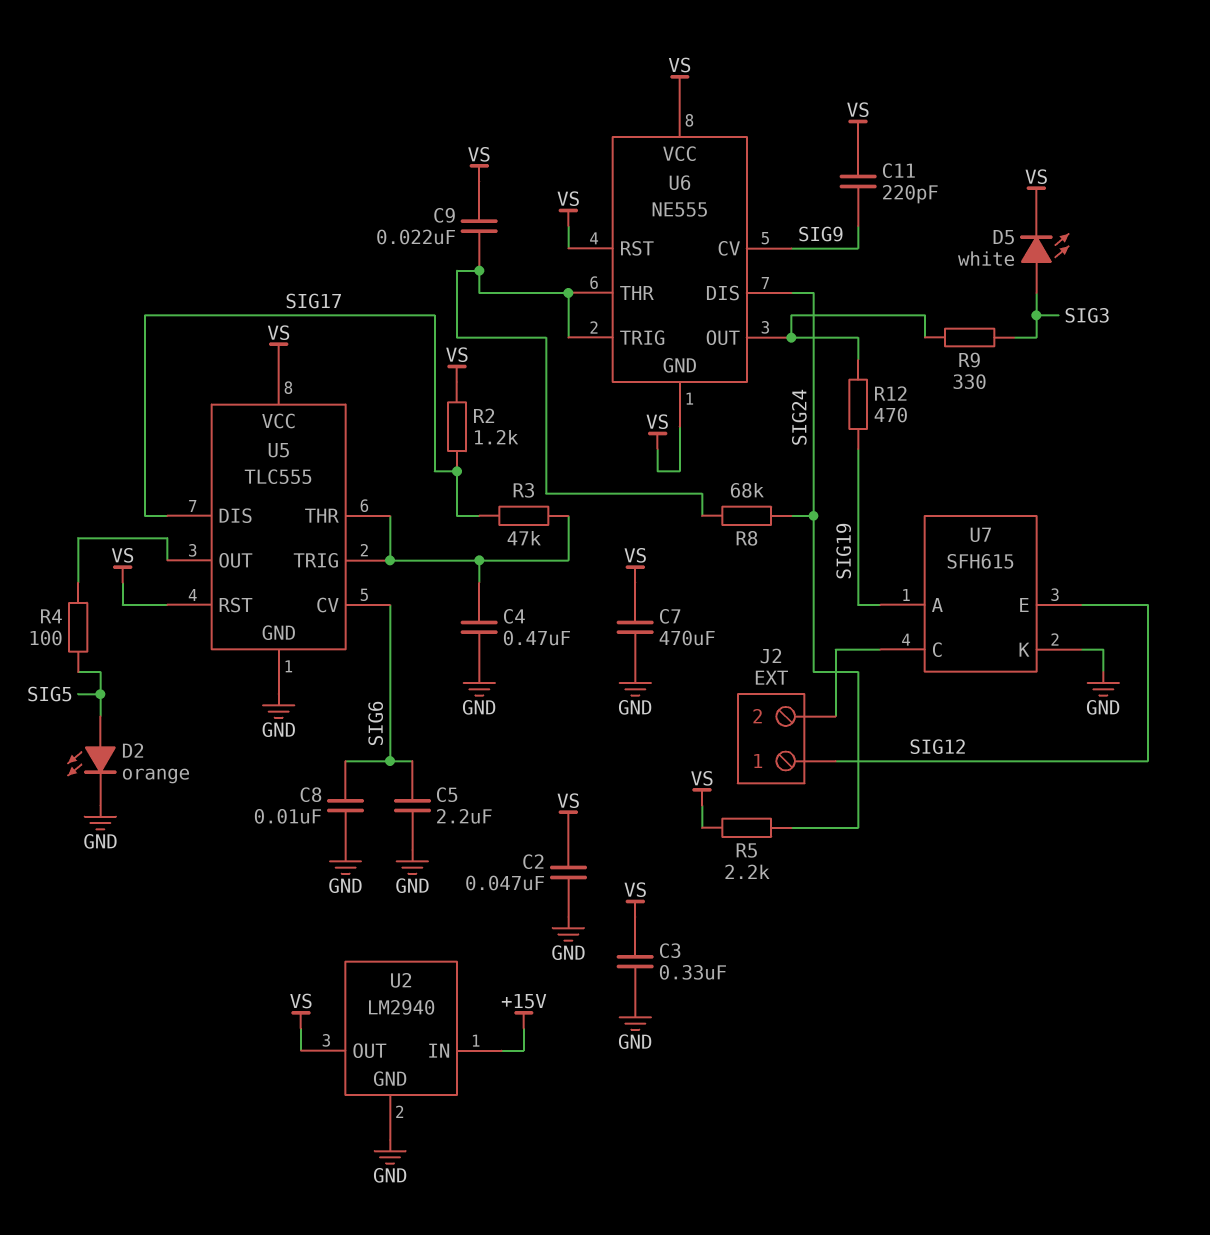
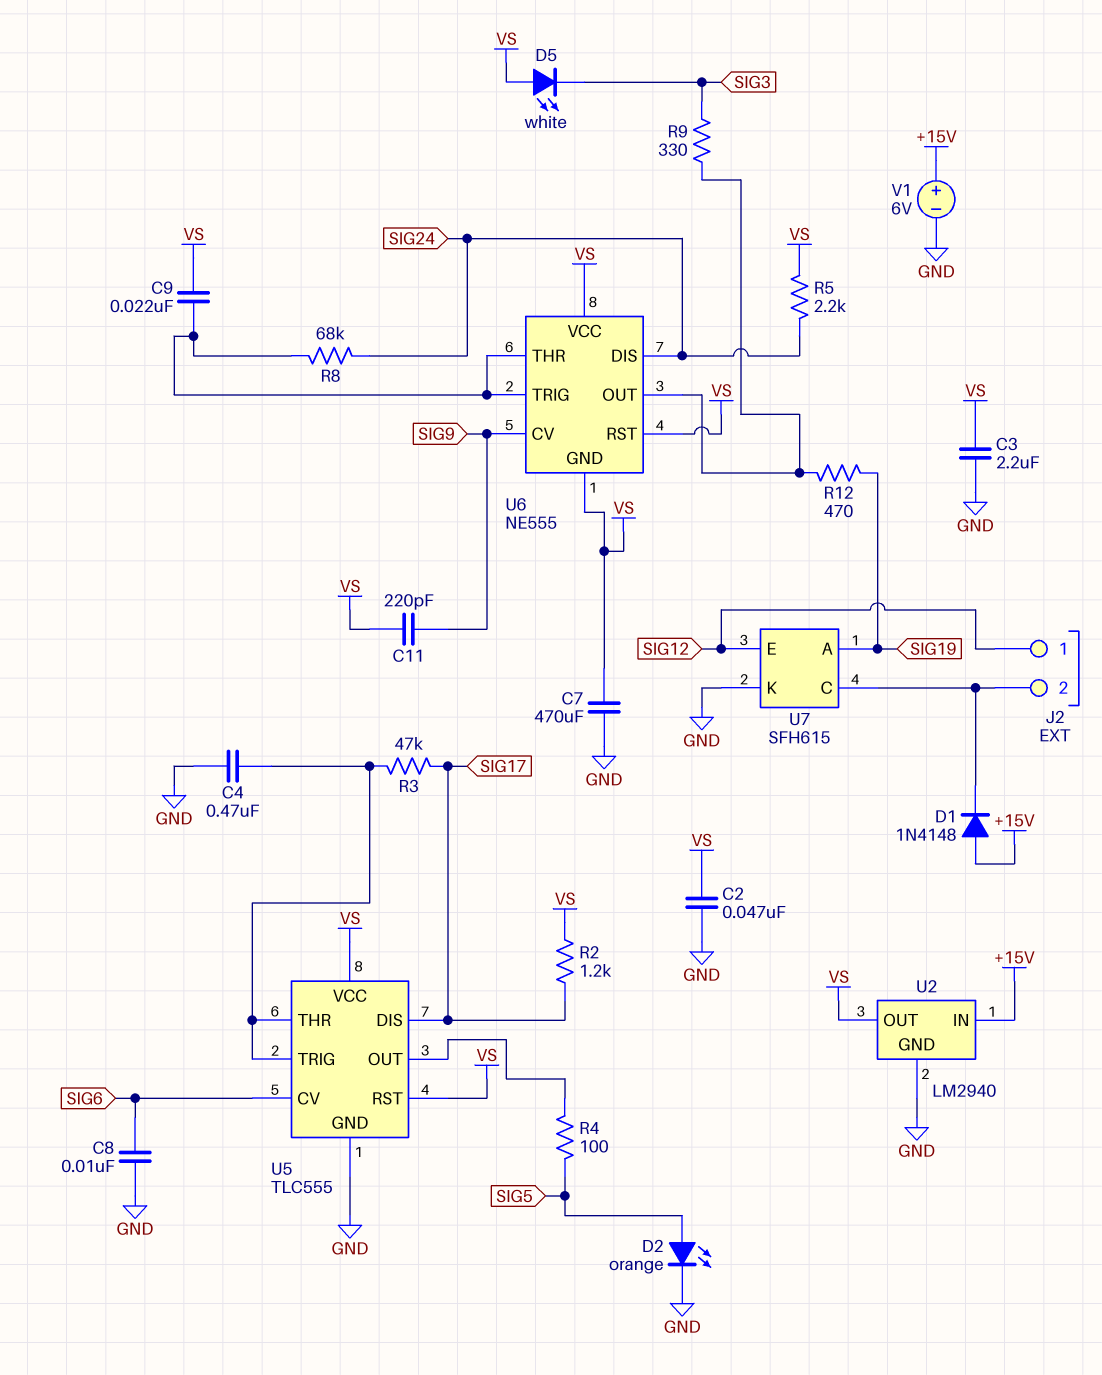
C3: 330nF (GND, VS) -> 2.2uF (GND, VS)
C5: 2.2uF (GND, SIG6) -> none
D1: none -> diode 1N4148 (A +15V, K J2/2)
D5: LED white (A SIG3, K VS) -> LED white (A VS, K SIG3)
V1: none -> 6V (plus +15V, minus GND)

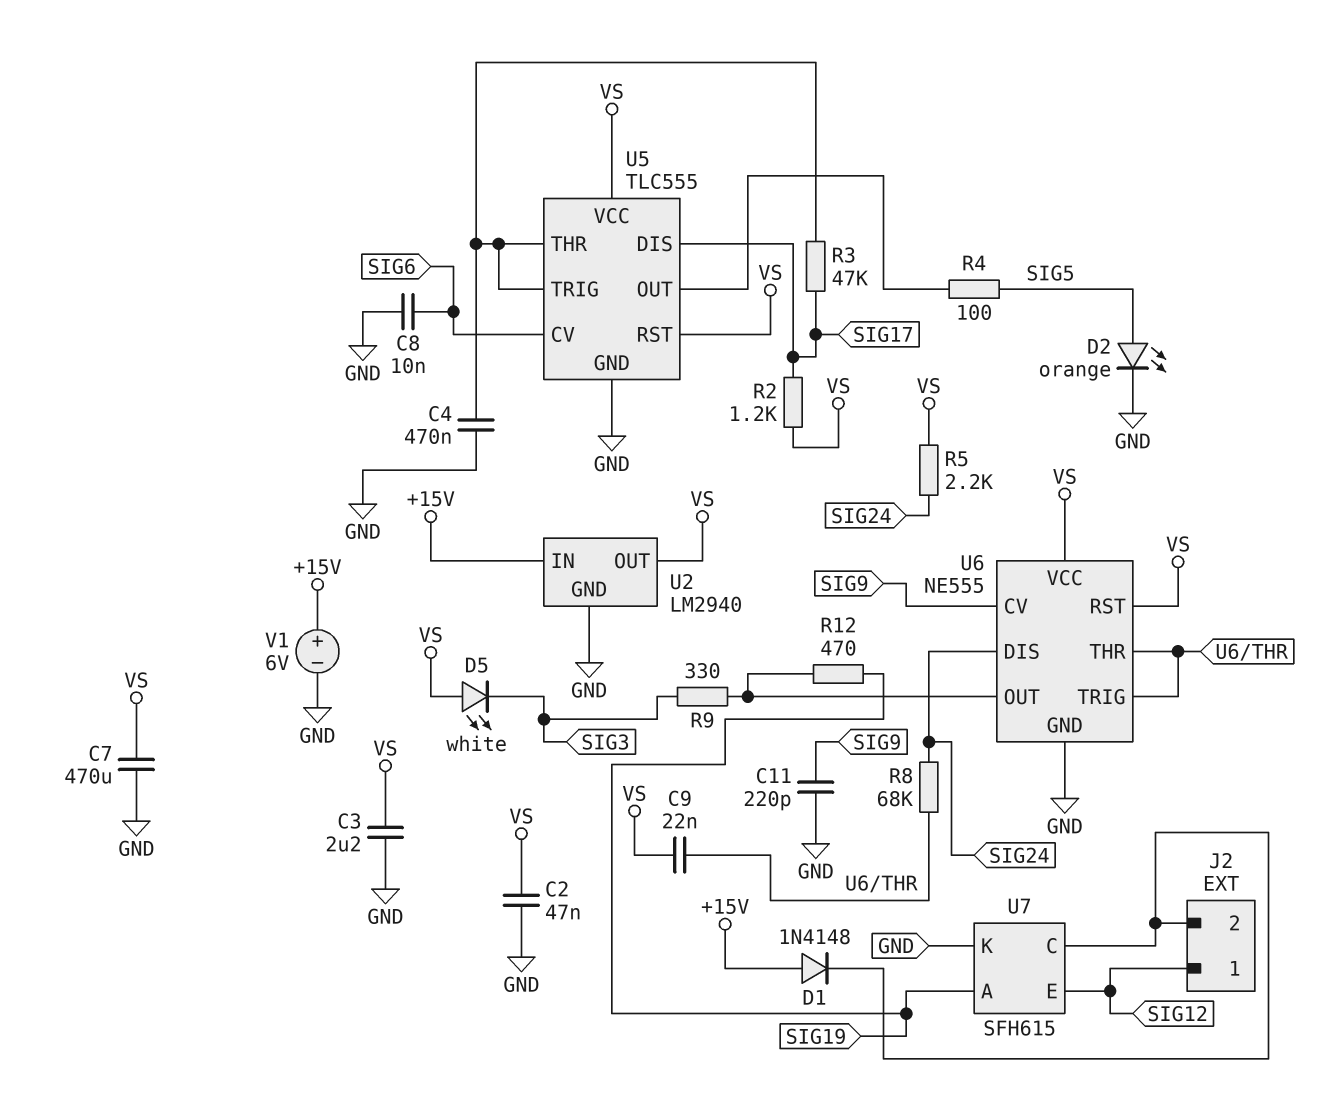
C11: 220pF (SIG9, VS) -> 220pF (GND, SIG9)
U6 pin GND: VS -> GND

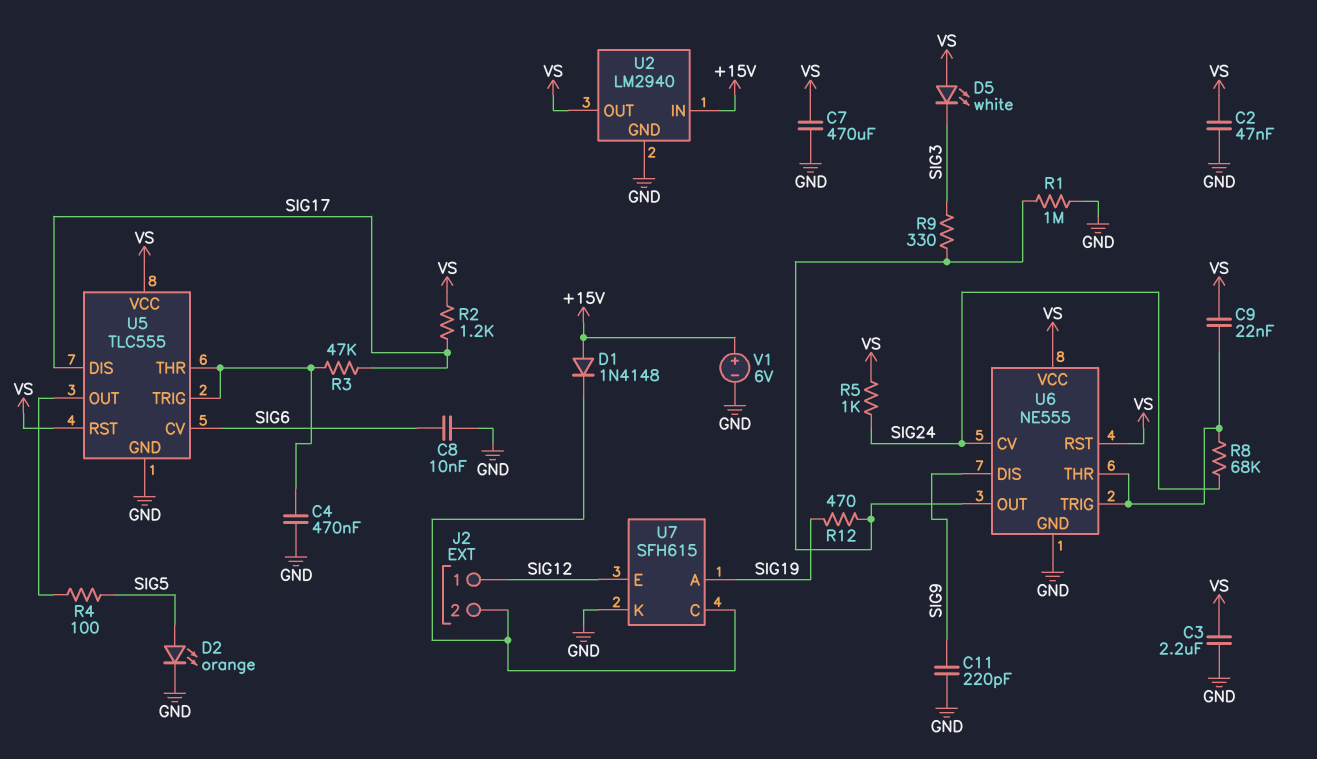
R1: none -> 1M (GND, U6/OUT)
R5: 2.2k (SIG24, VS) -> 1k (SIG24, VS)
U6 pin CV: SIG9 -> SIG24
U6 pin DIS: SIG24 -> SIG9

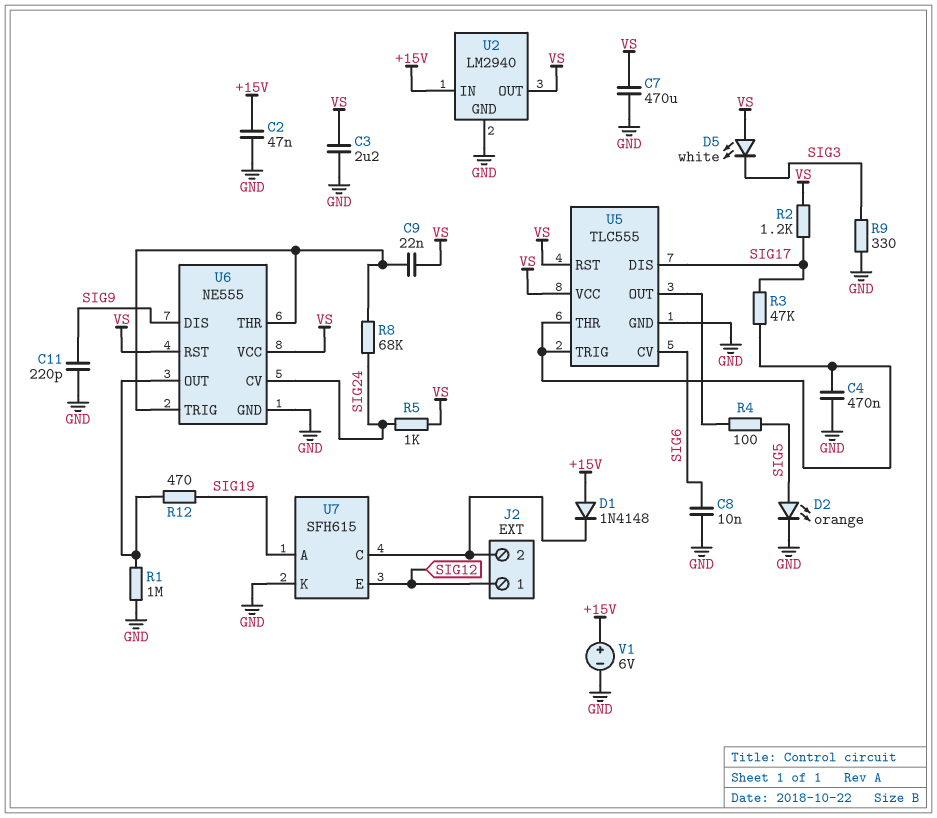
C2: 47nF (GND, VS) -> 47nF (+15V, GND)
R9: 330 (SIG3, U6/OUT) -> 330 (GND, SIG3)

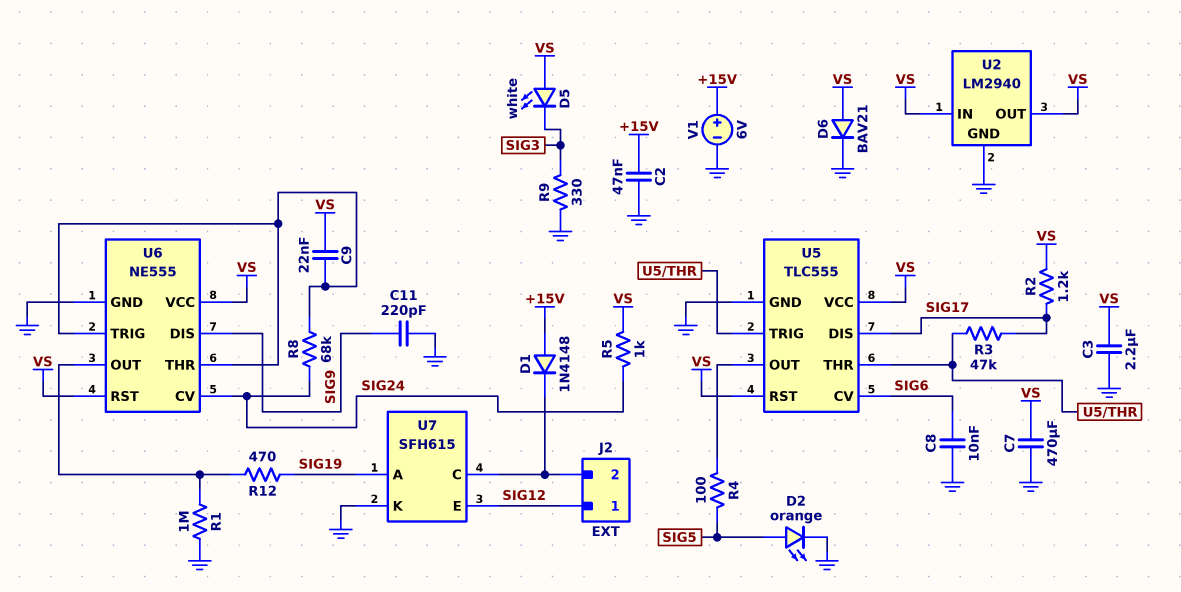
C4: 470nF (GND, U5/THR) -> none
D6: none -> diode BAV21 (A VS, K GND)
U2 pin IN: +15V -> VS

